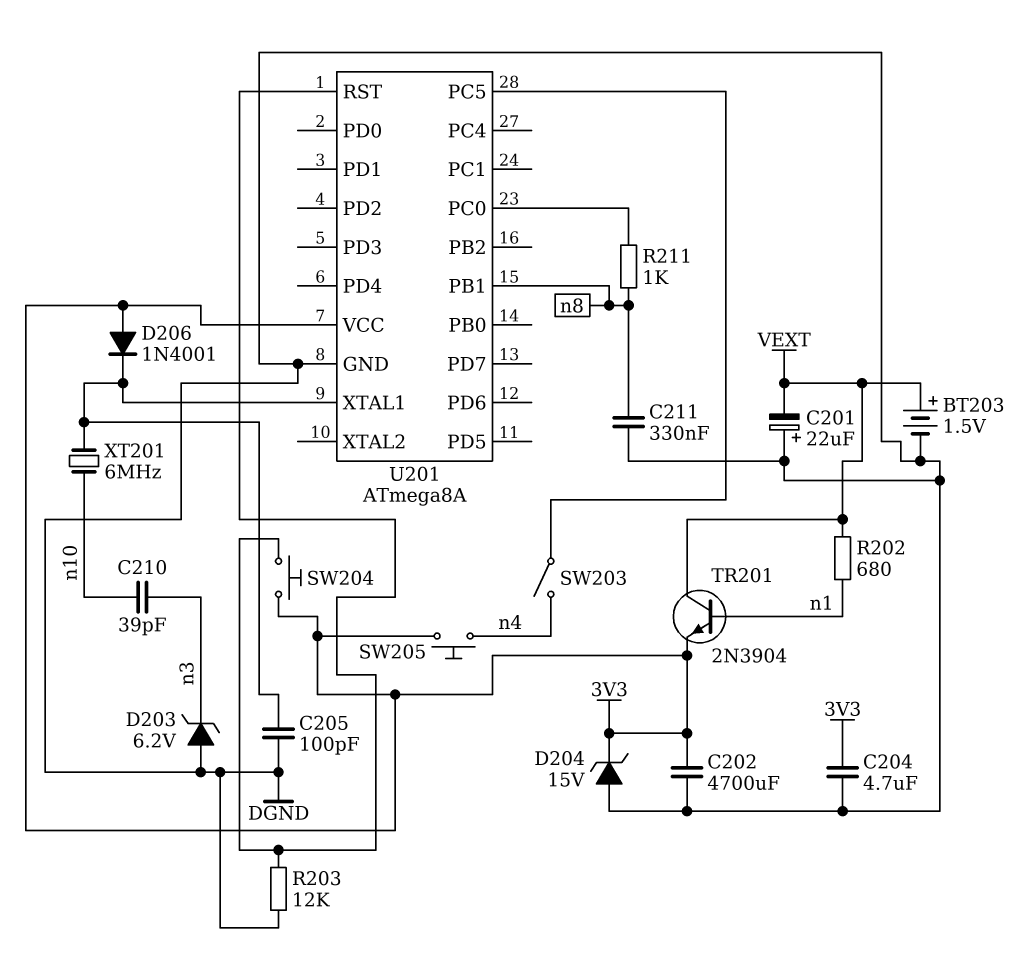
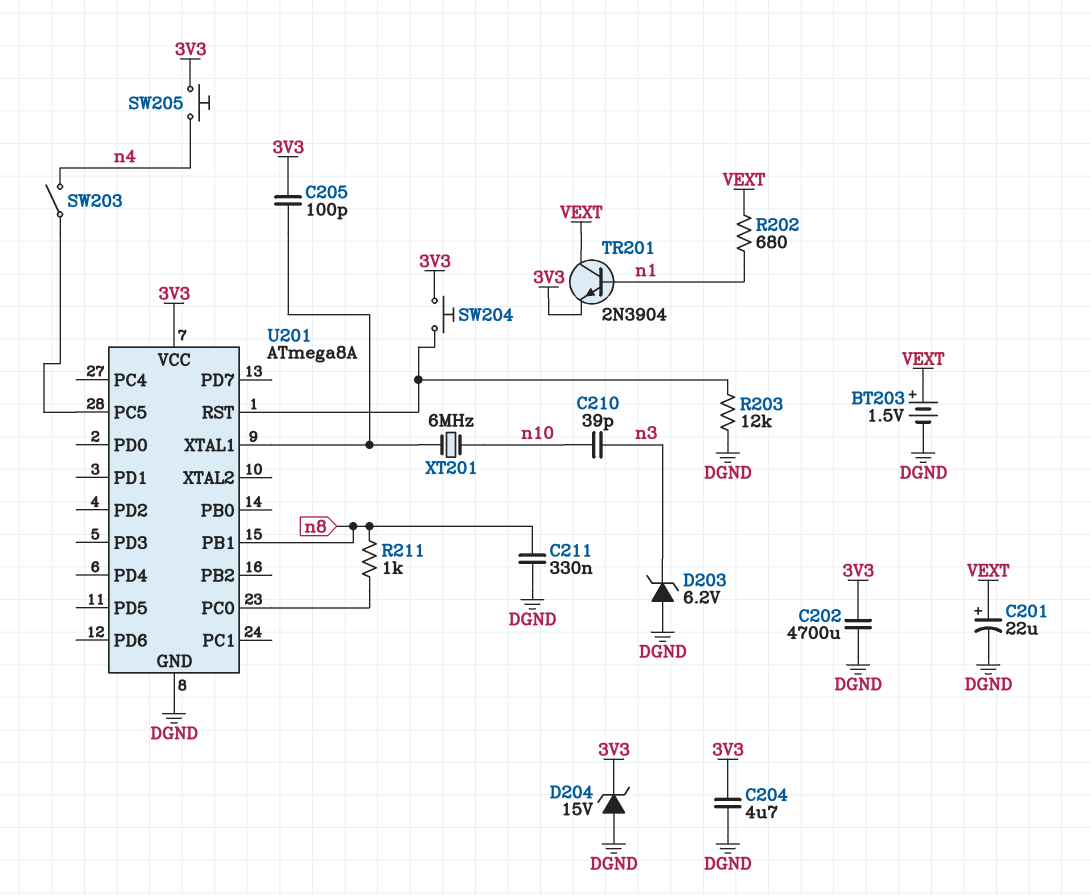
C201: 22uF (plus DGND, minus VEXT) -> 22uF (plus VEXT, minus DGND)
C205: 100pF (DGND, U201/XTAL1) -> 100pF (3V3, U201/XTAL1)
D206: diode 1N4001 (A 3V3, K U201/XTAL1) -> none

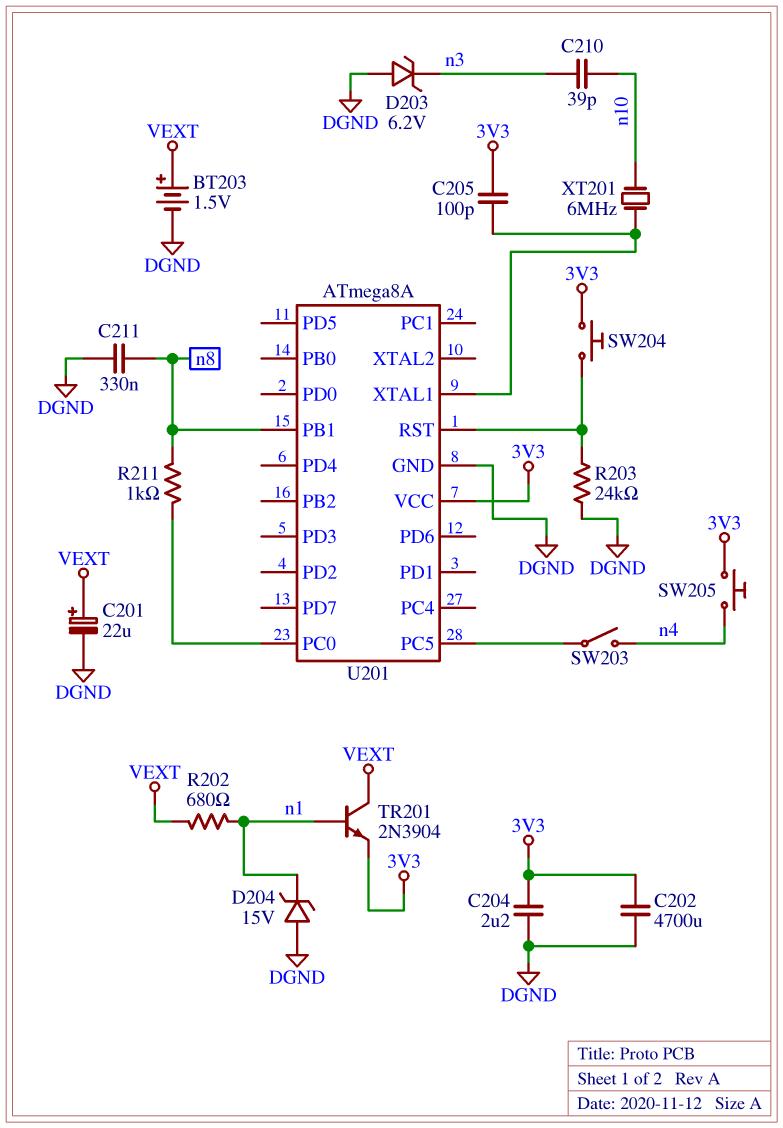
C204: 4.7uF (3V3, DGND) -> 2.2uF (3V3, DGND)
D204: zener 15V (A DGND, K 3V3) -> zener 15V (A DGND, K n1)
R203: 12k (DGND, U201/RST) -> 24k (DGND, U201/RST)

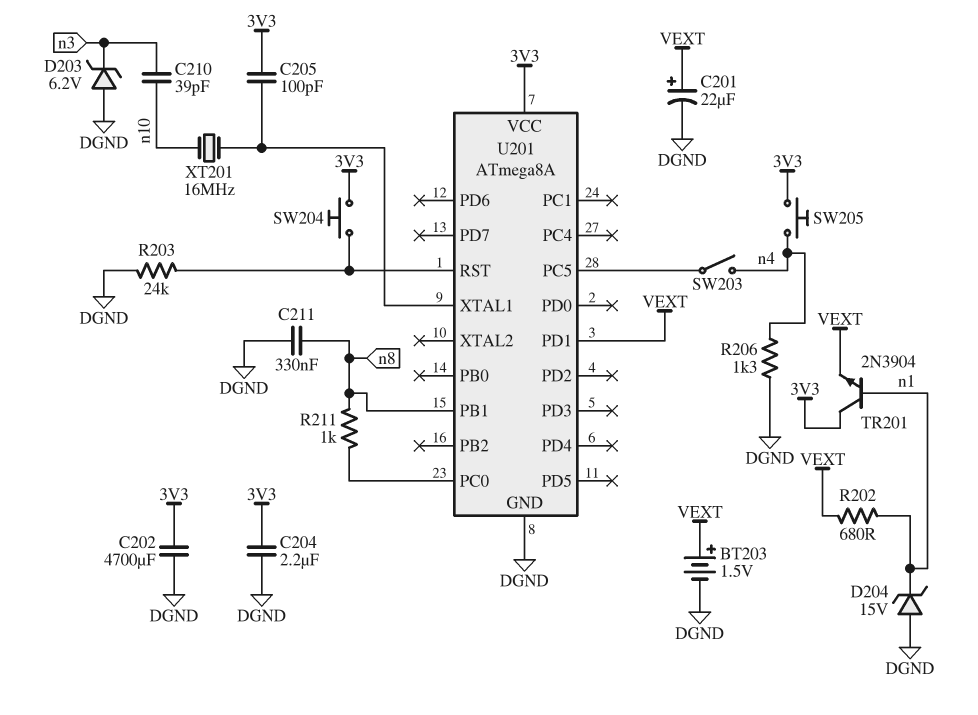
R206: none -> 1.3k (DGND, n4)
TR201: NPN 2N3904 (B n1, C VEXT, E 3V3) -> NPN 2N3904 (B n1, C 3V3, E VEXT)
U201 pin PD1: none -> VEXT
XT201: 6MHz (U201/XTAL1, n10) -> 16MHz (U201/XTAL1, n10)

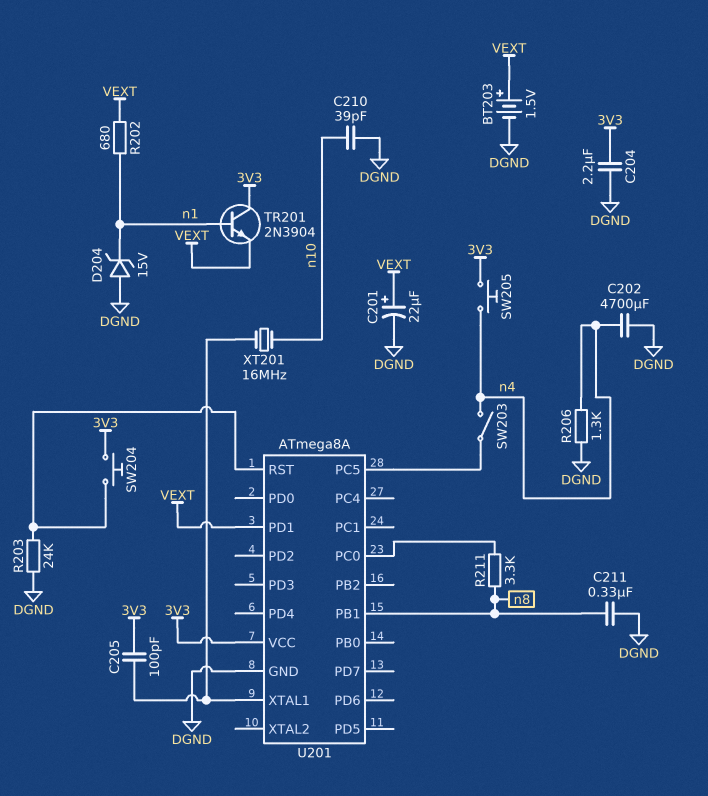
C202: 4700uF (3V3, DGND) -> 4700uF (DGND, n4)
C210: 39pF (n3, n10) -> 39pF (DGND, n10)
D203: zener 6.2V (A DGND, K n3) -> none
R211: 1k (U201/PC0, n8) -> 3.3k (U201/PC0, n8)

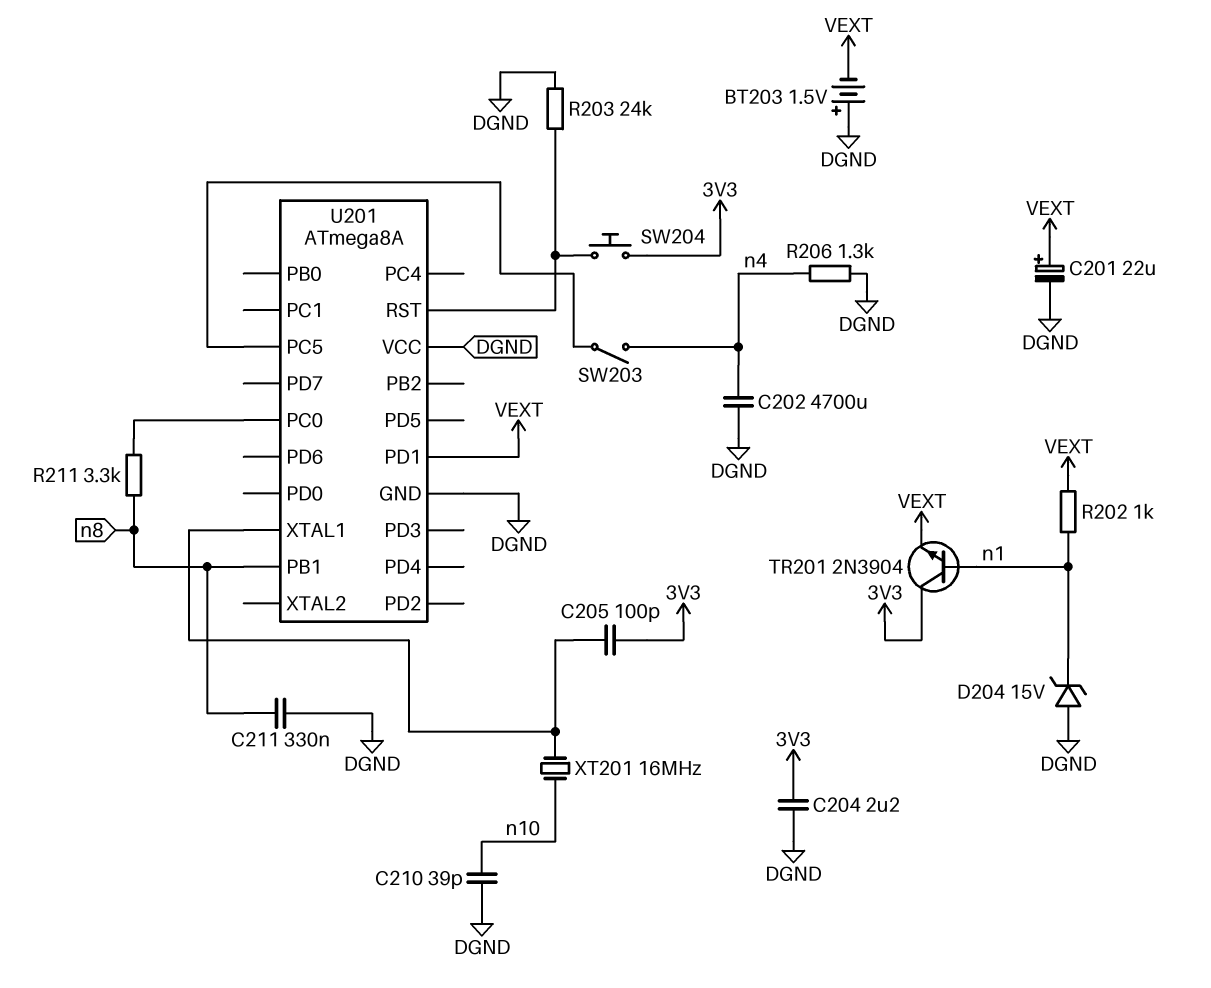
BT203: 1.5V (plus VEXT, minus DGND) -> 1.5V (plus DGND, minus VEXT)
R202: 680 (VEXT, n1) -> 1k (VEXT, n1)
SW205: button (3V3, n4) -> none
U201 pin VCC: 3V3 -> DGND

